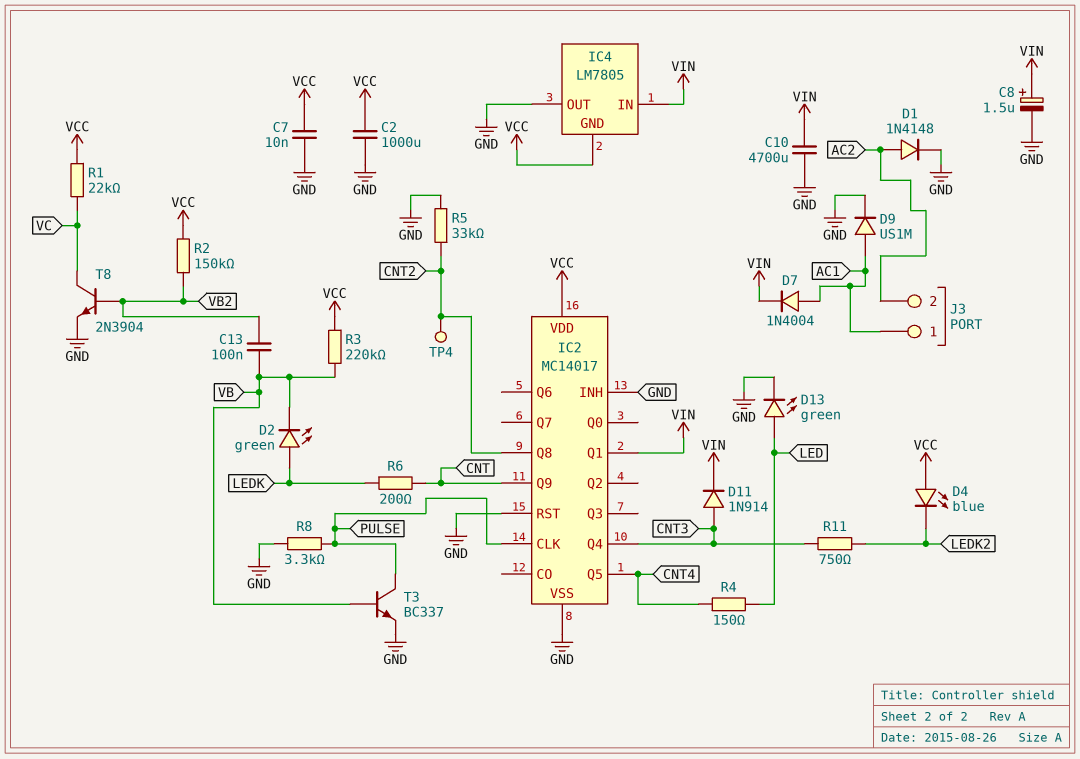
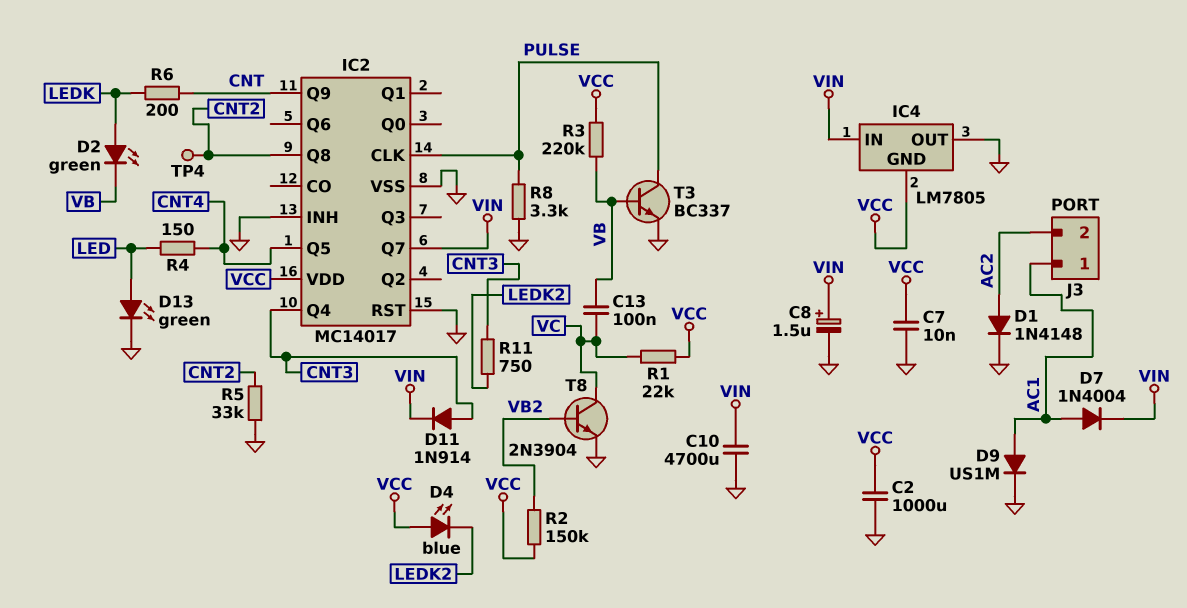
C13: 100nF (VB, VB2) -> 100nF (VB, VC)
IC2 pin Q1: VIN -> none
IC2 pin Q7: none -> VIN

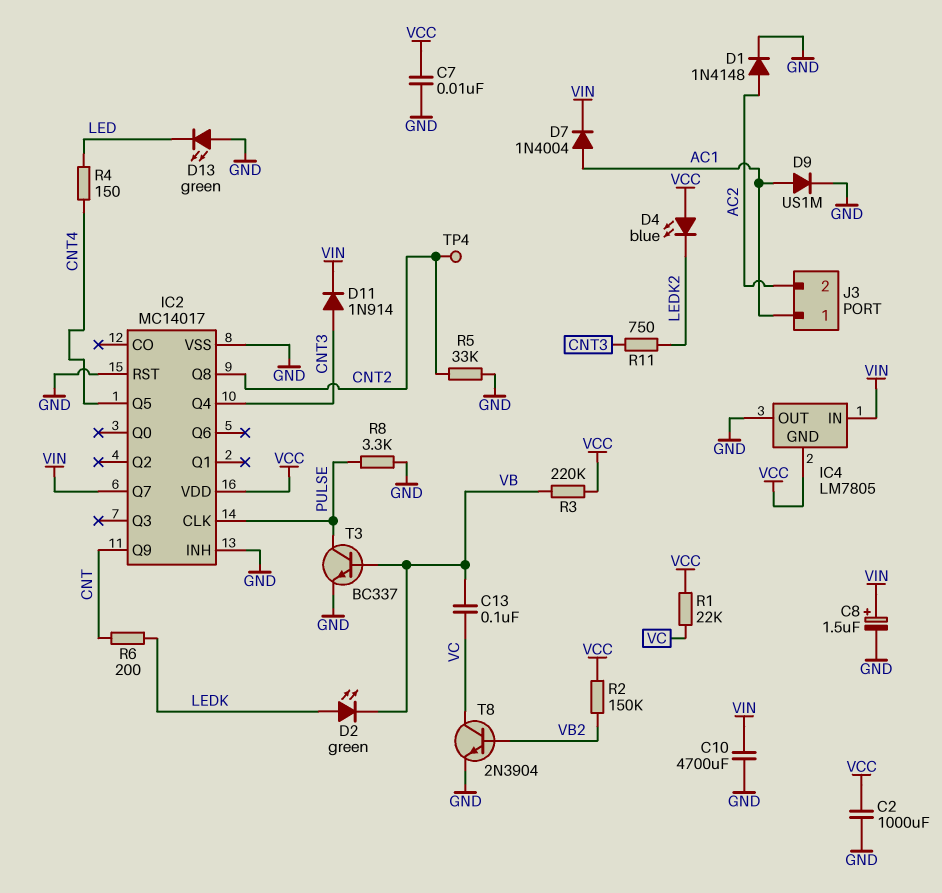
D13: LED green (A LED, K GND) -> LED green (A GND, K LED)

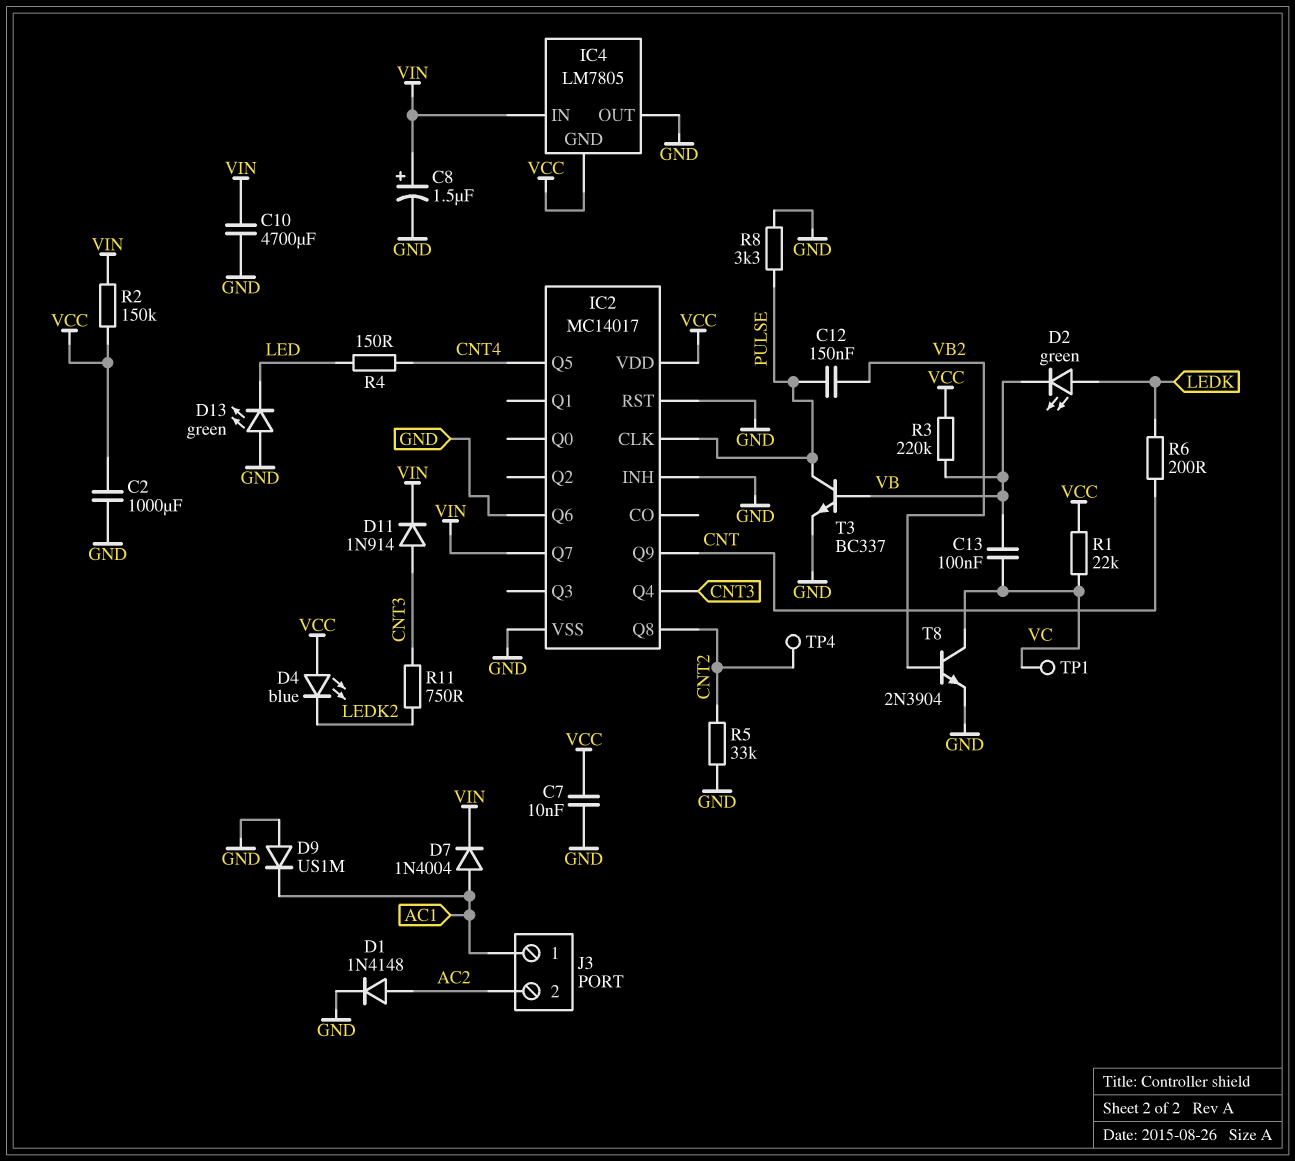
C12: none -> 150nF (PULSE, VB2)
D9: diode US1M (A AC1, K GND) -> diode US1M (A GND, K AC1)
IC2 pin Q6: none -> GND
R2: 150k (VB2, VCC) -> 150k (VCC, VIN)
TP1: none -> test point (VC)

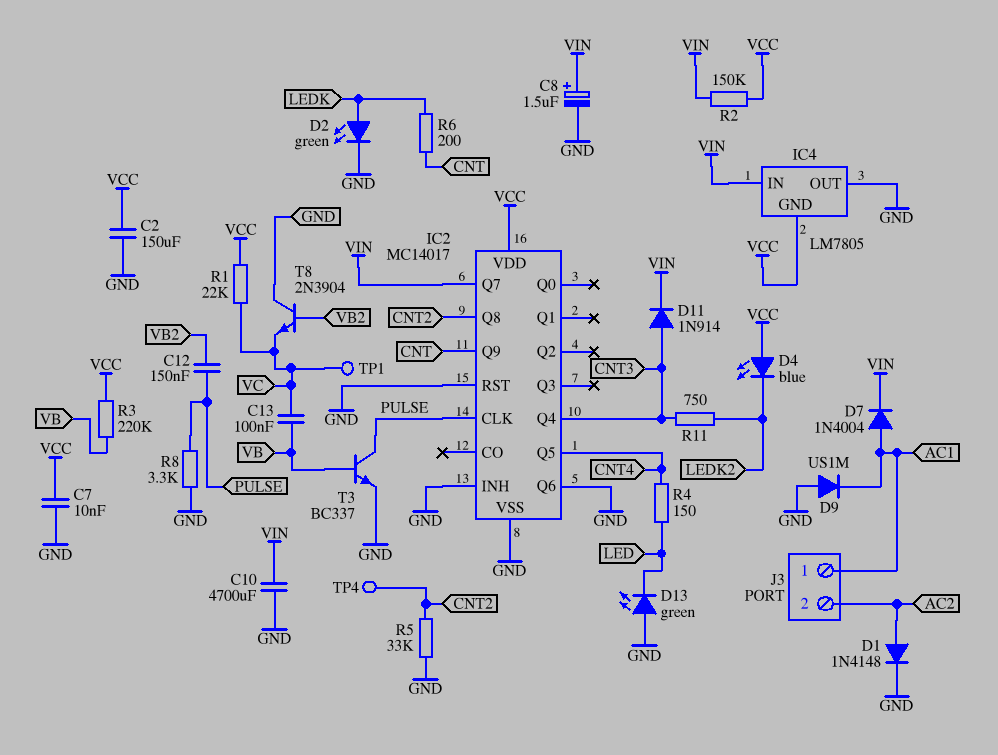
C2: 1000uF (GND, VCC) -> 150uF (GND, VCC)
D2: LED green (A LEDK, K VB) -> LED green (A LEDK, K GND)
T8: NPN 2N3904 (B VB2, C VC, E GND) -> NPN 2N3904 (B VB2, C GND, E VC)

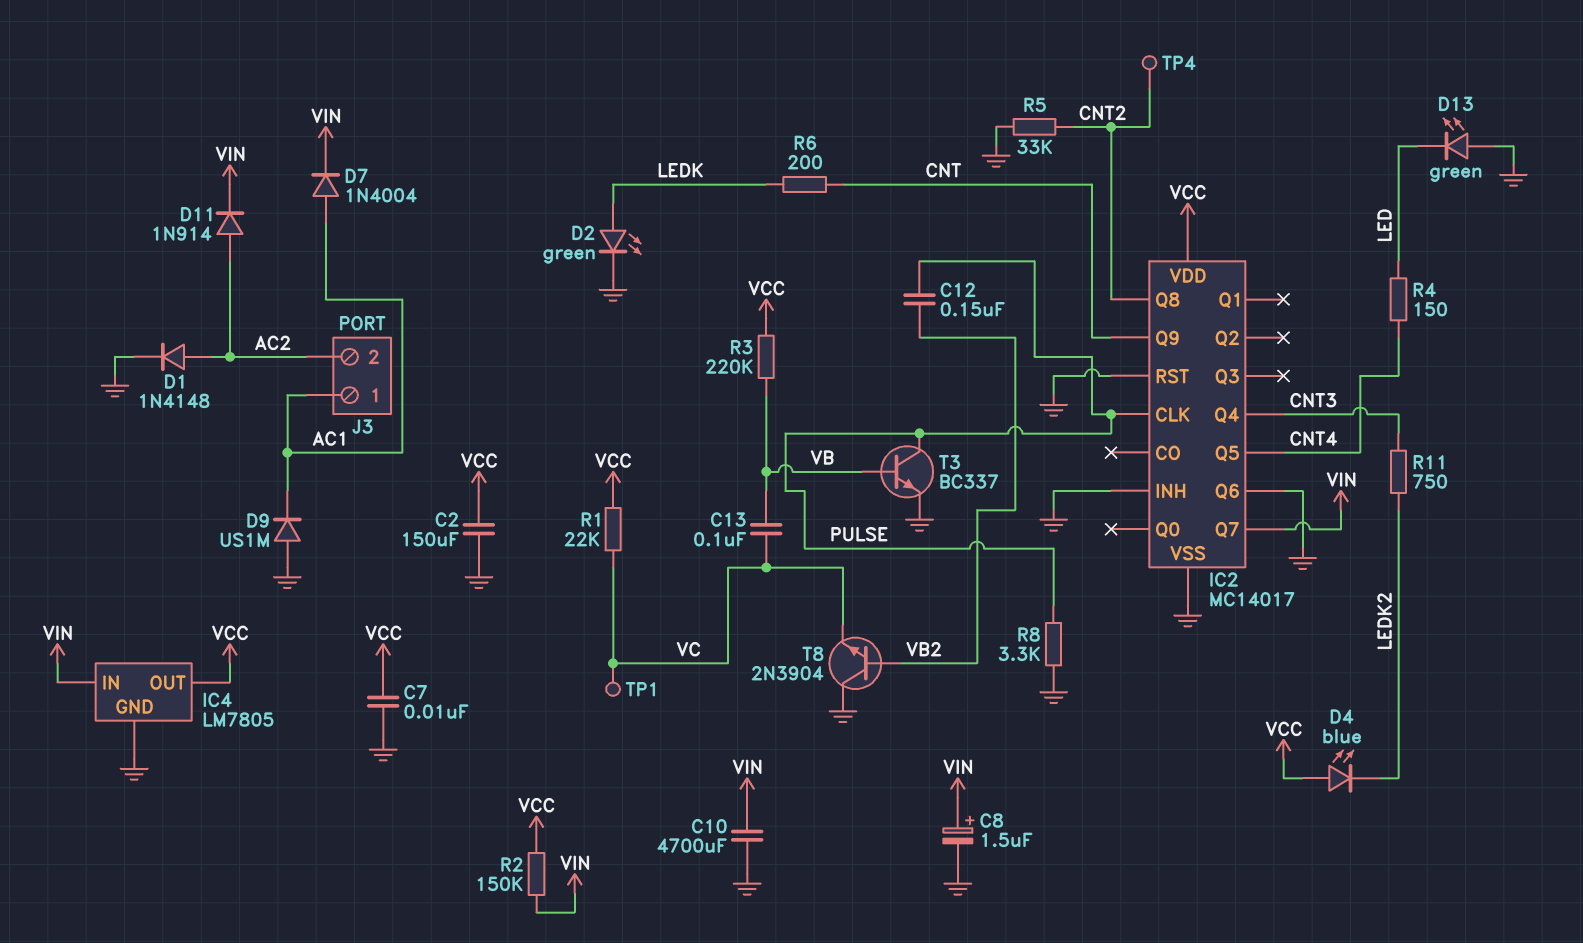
D11: diode 1N914 (A CNT3, K VIN) -> diode 1N914 (A AC2, K VIN)
IC4 pin GND: VCC -> GND
IC4 pin OUT: GND -> VCC

